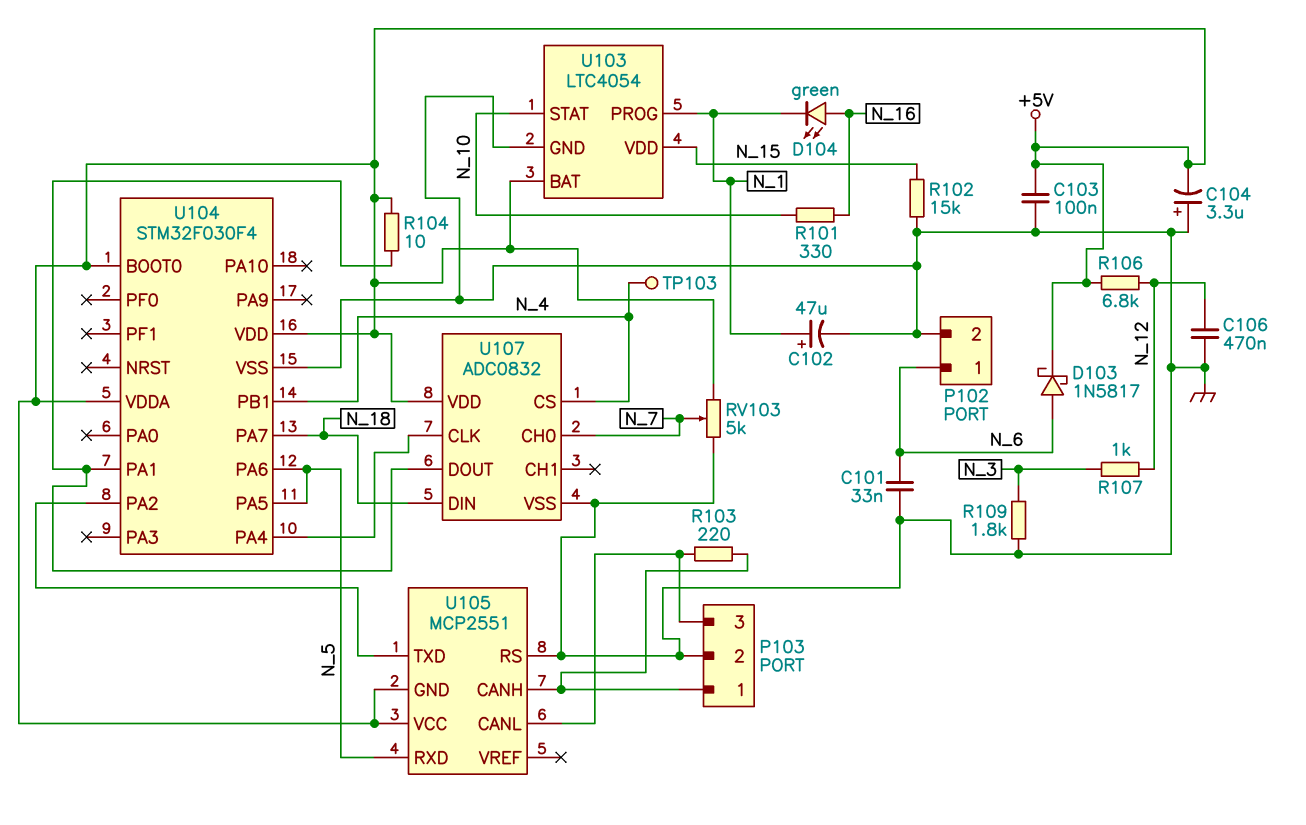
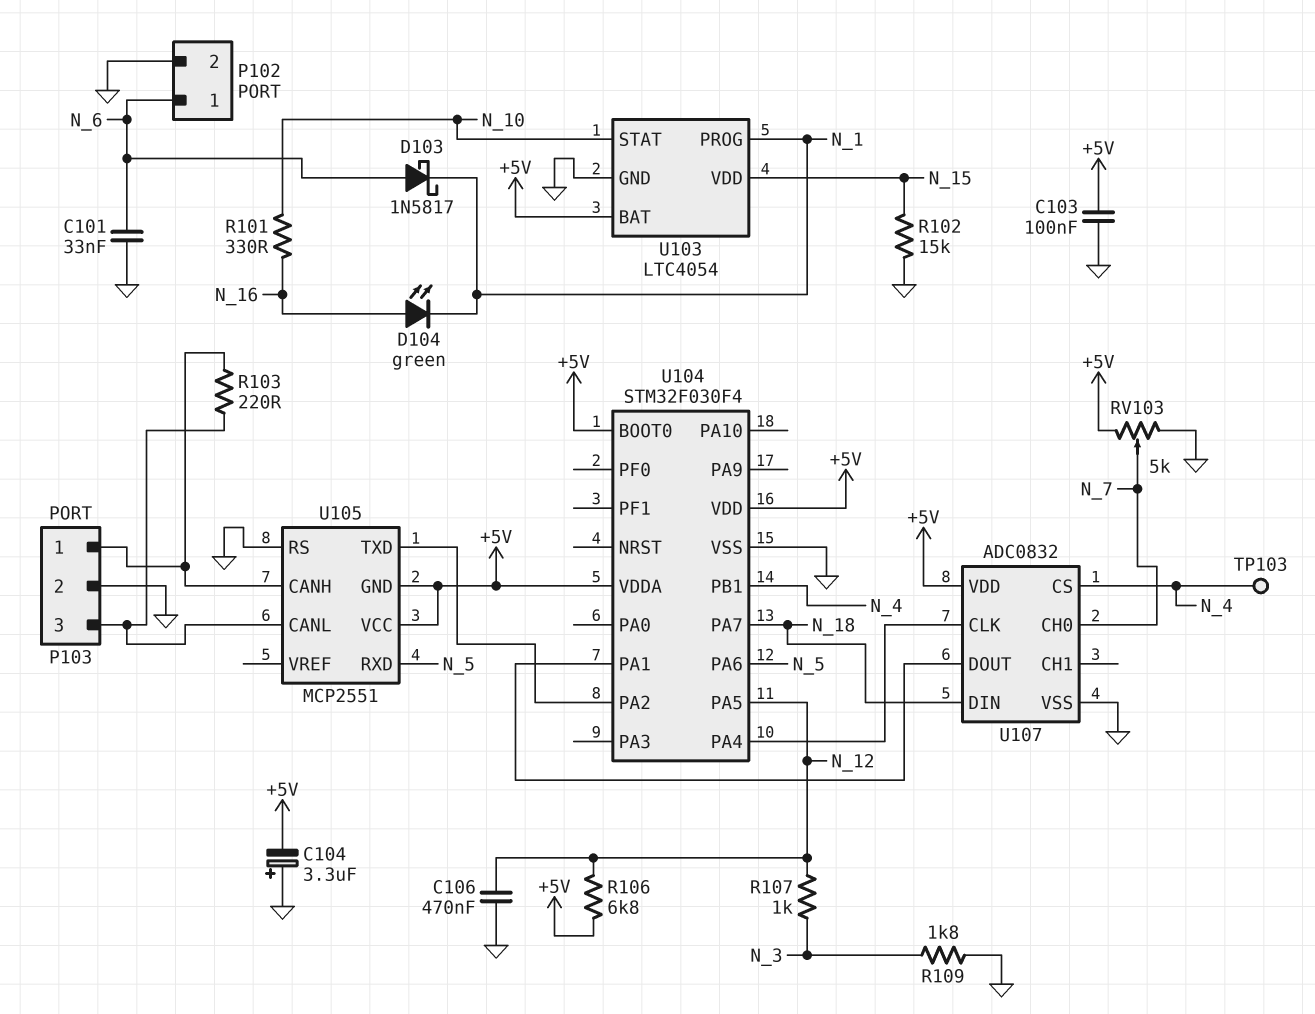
C102: 47uF (plus N_1, minus GND) -> none
D103: schottky 1N5817 (A N_6, K +5V) -> schottky 1N5817 (A N_6, K N_1)
R104: 10 (+5V, U104/PA1) -> none
U104 pin PA5: N_5 -> N_12

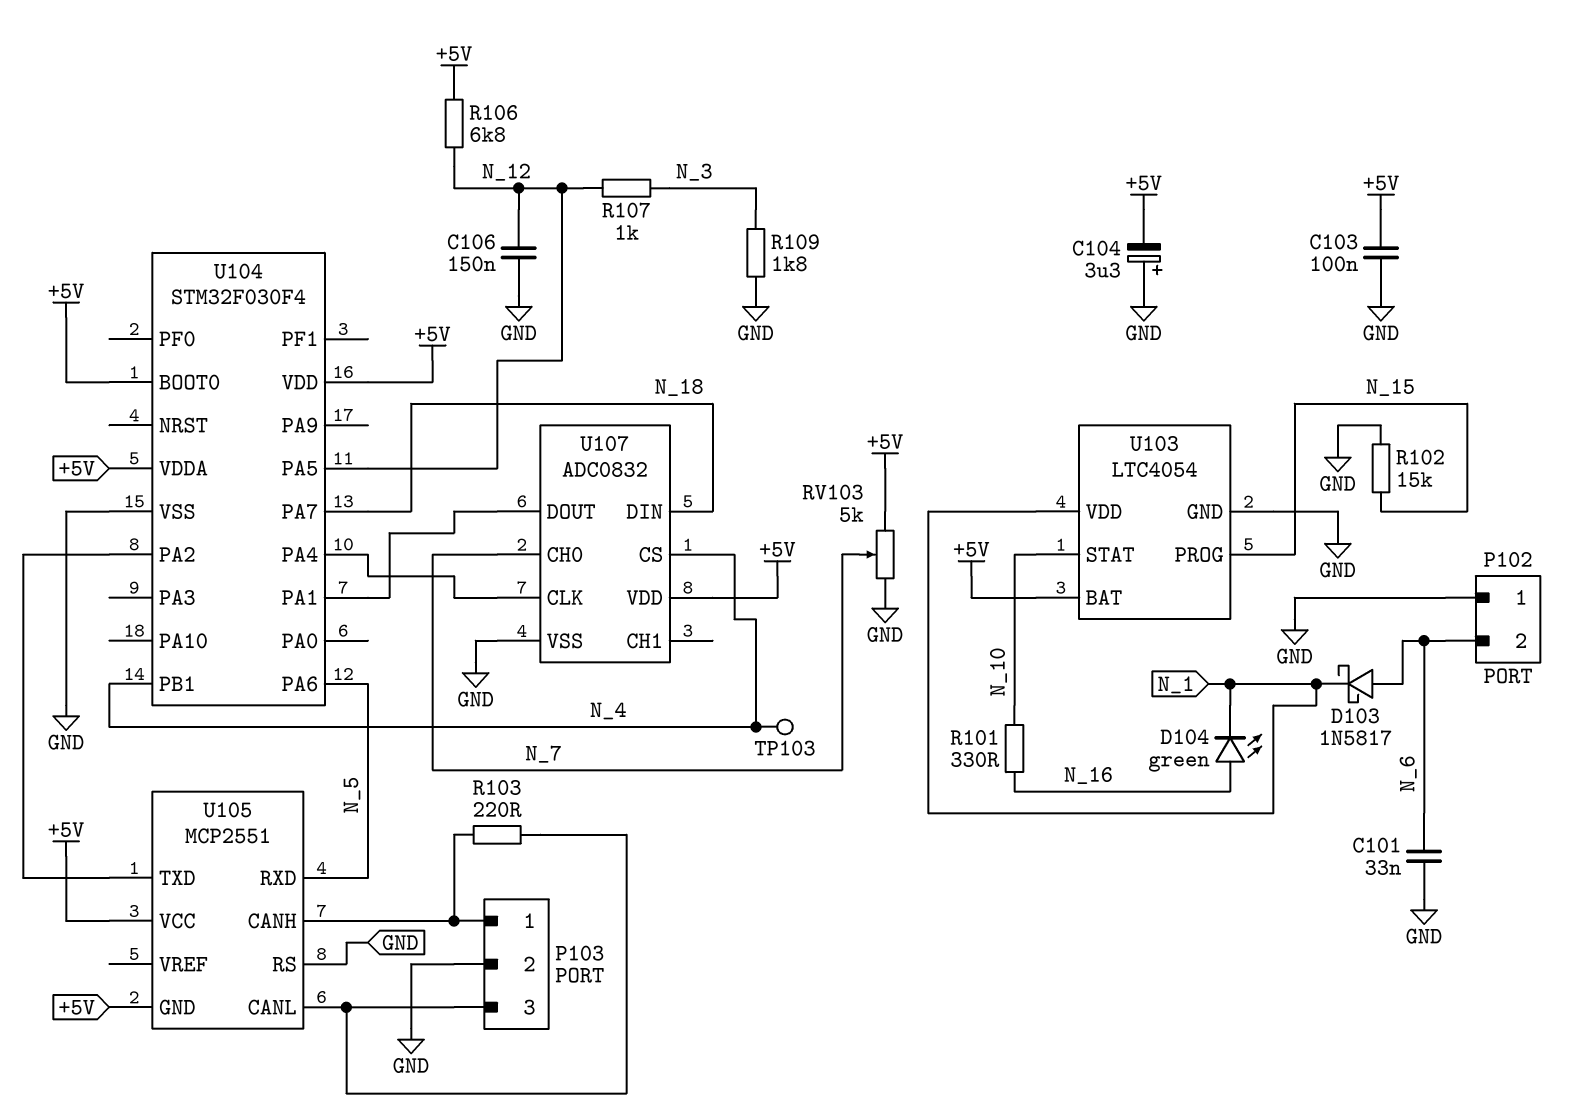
C106: 470nF (GND, N_12) -> 150nF (GND, N_12)
P102 pin 1: N_6 -> GND
P102 pin 2: GND -> N_6
U103 pin PROG: N_1 -> N_15
U103 pin VDD: N_15 -> N_1

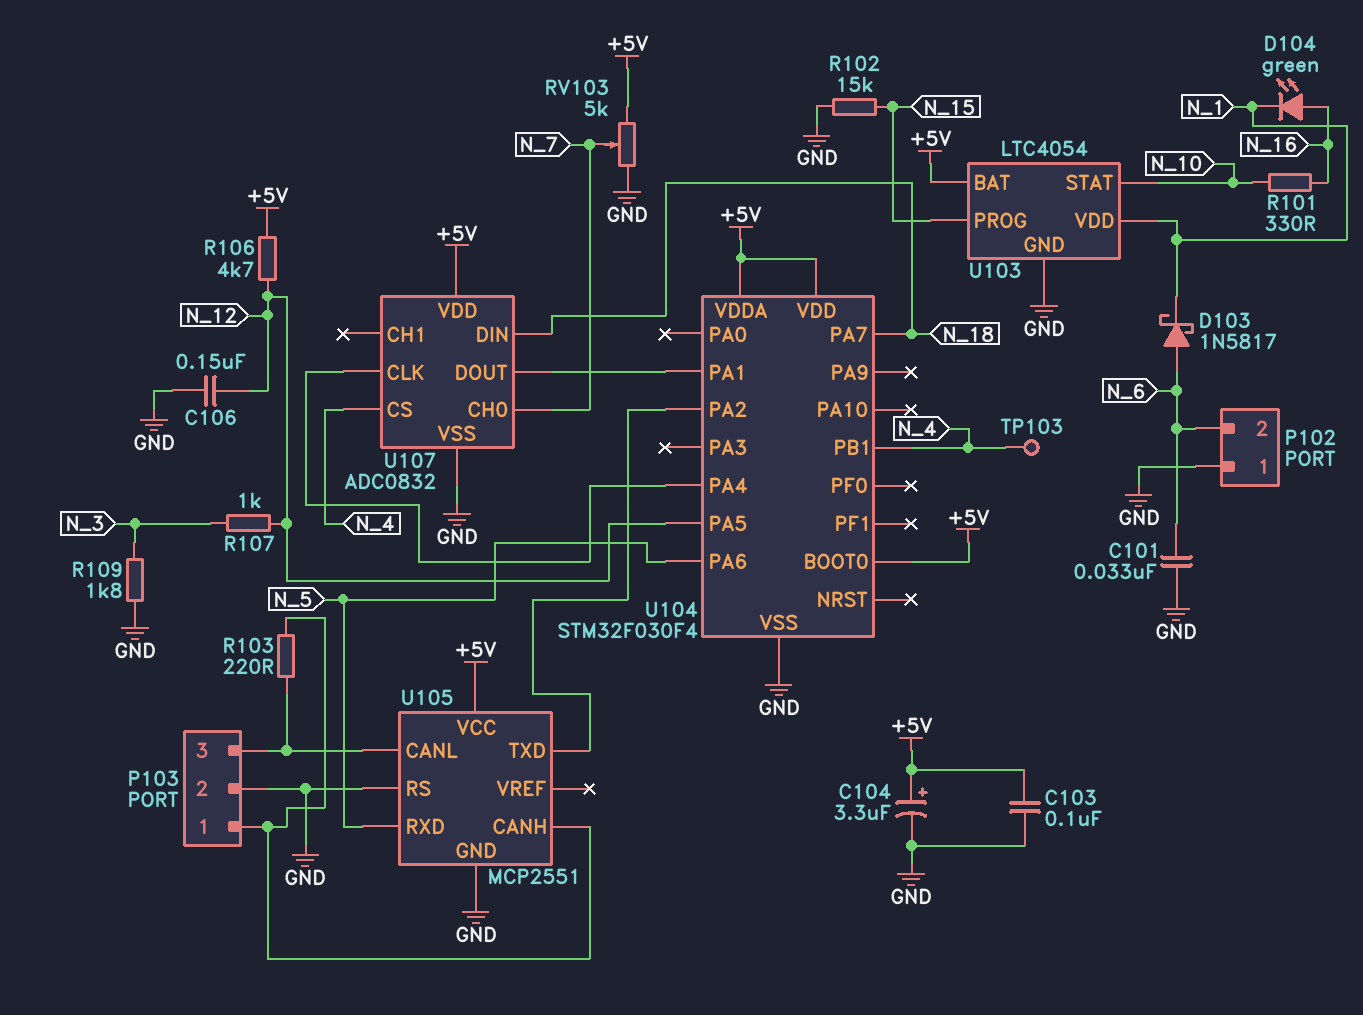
C104: 3.3uF (plus GND, minus +5V) -> 3.3uF (plus +5V, minus GND)
R106: 6.8k (+5V, N_12) -> 4.7k (+5V, N_12)
U105 pin GND: +5V -> GND

